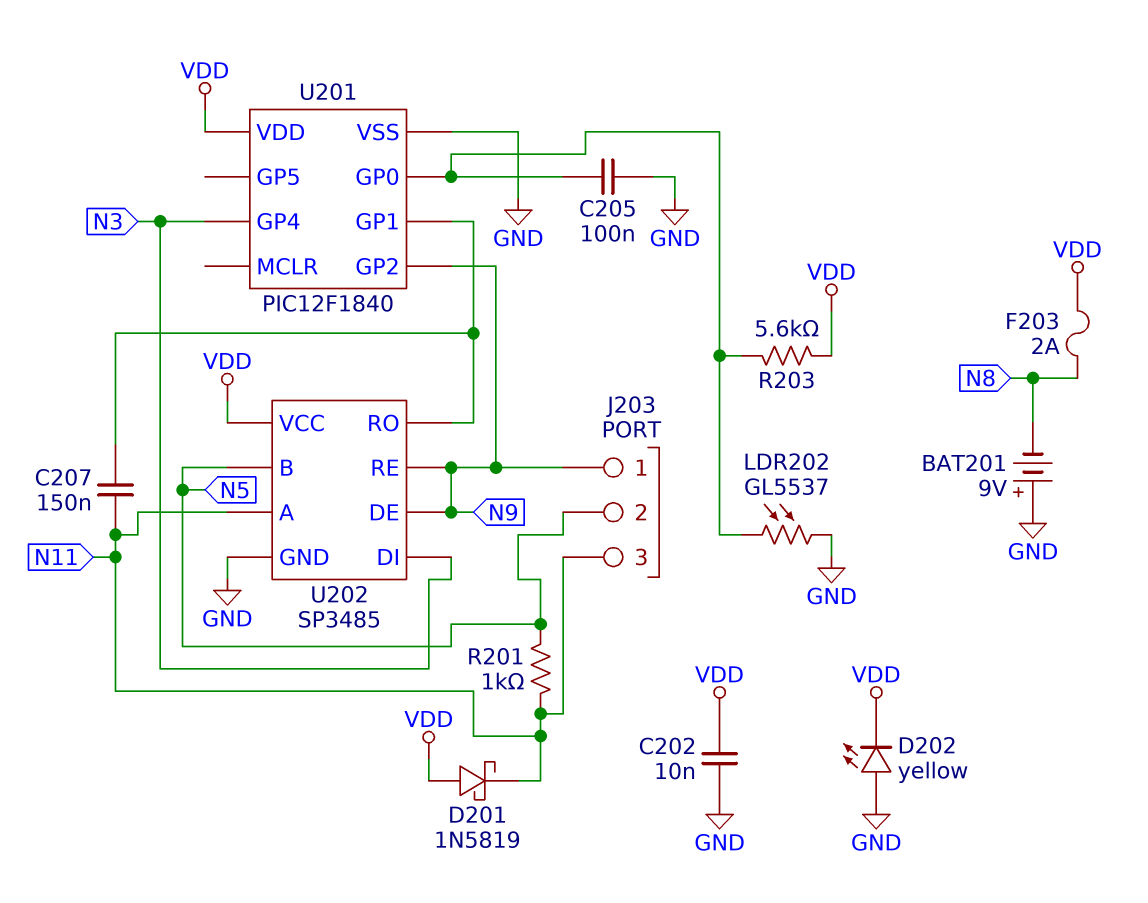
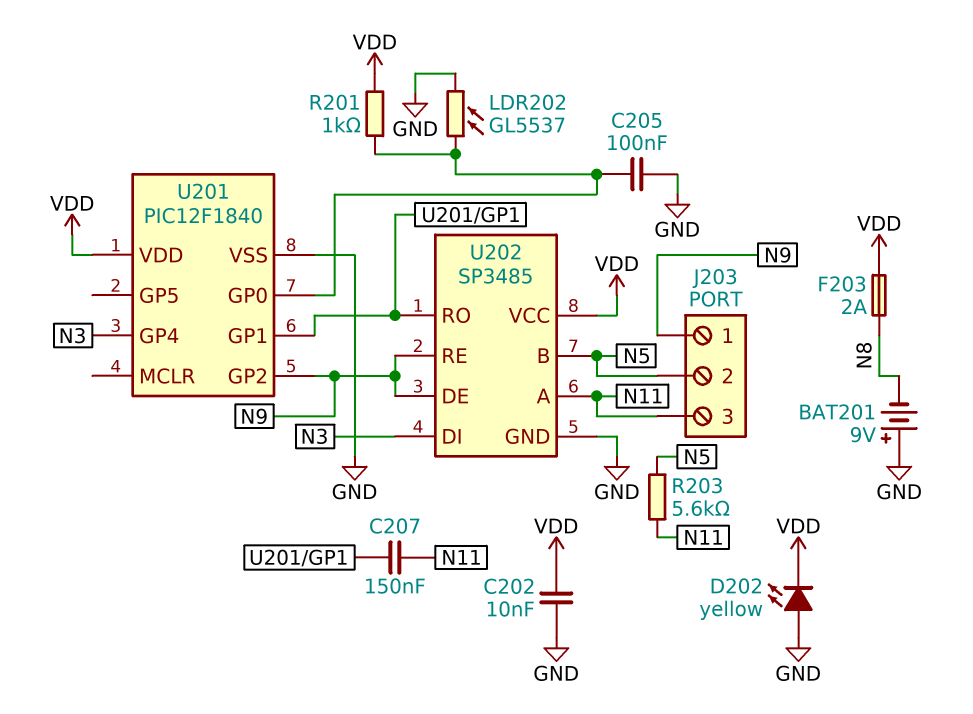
D201: schottky 1N5819 (A VDD, K N11) -> none
R201: 1k (N5, N11) -> 1k (U201/GP0, VDD)
R203: 5.6k (U201/GP0, VDD) -> 5.6k (N5, N11)

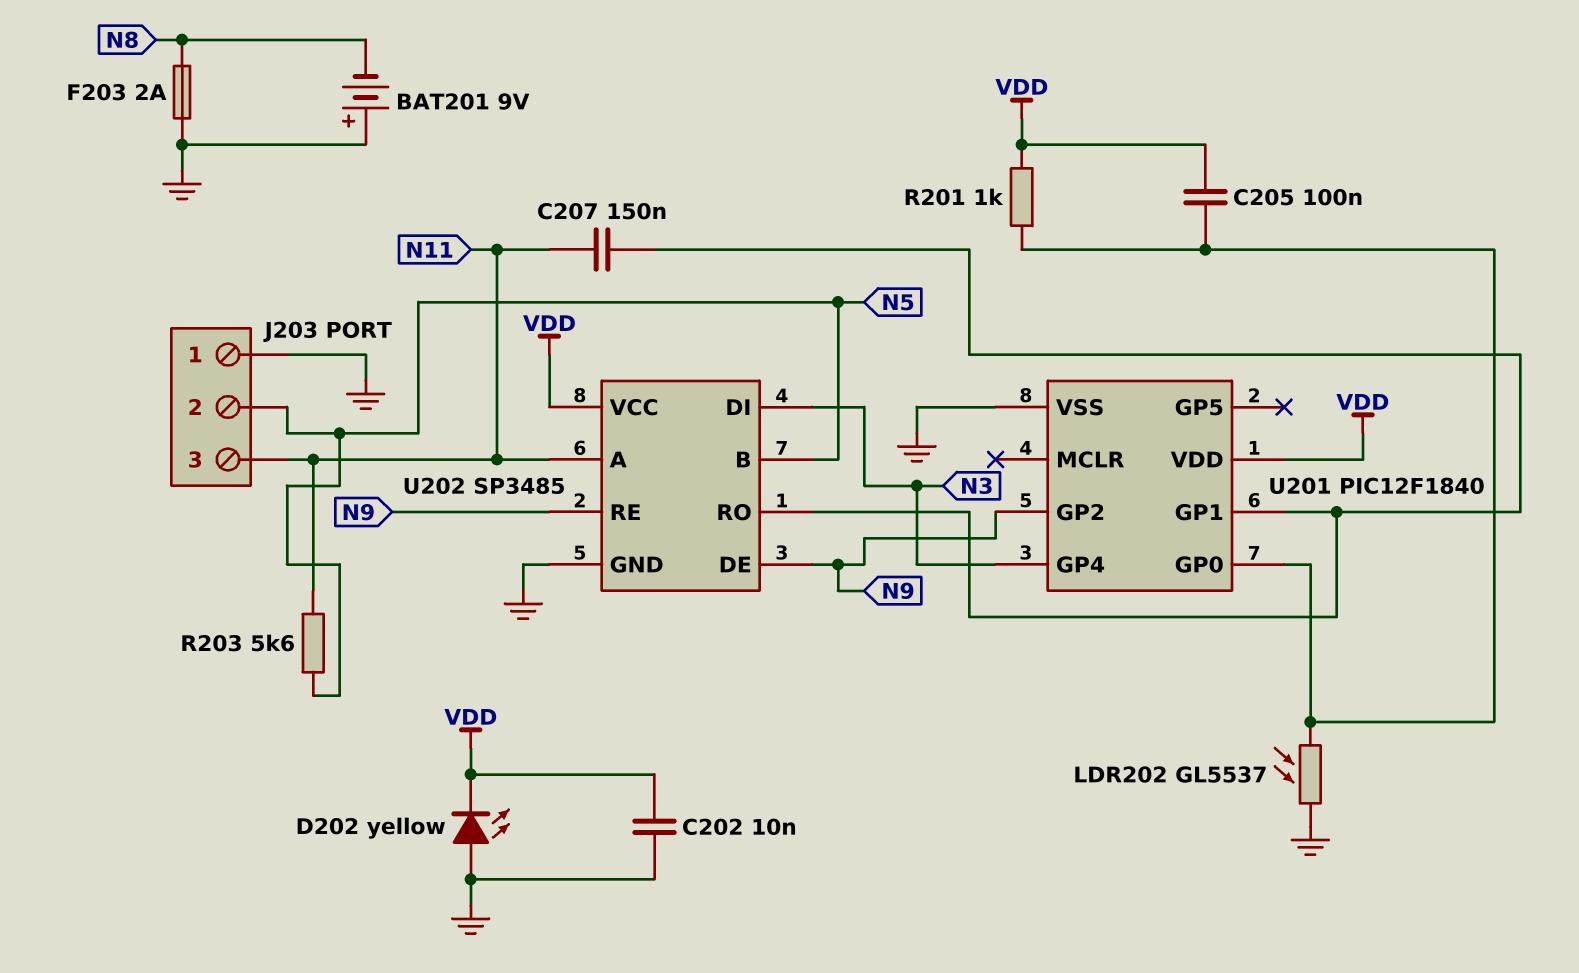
C205: 100nF (GND, U201/GP0) -> 100nF (U201/GP0, VDD)
F203: 2A (N8, VDD) -> 2A (GND, N8)
J203 pin 1: N9 -> GND

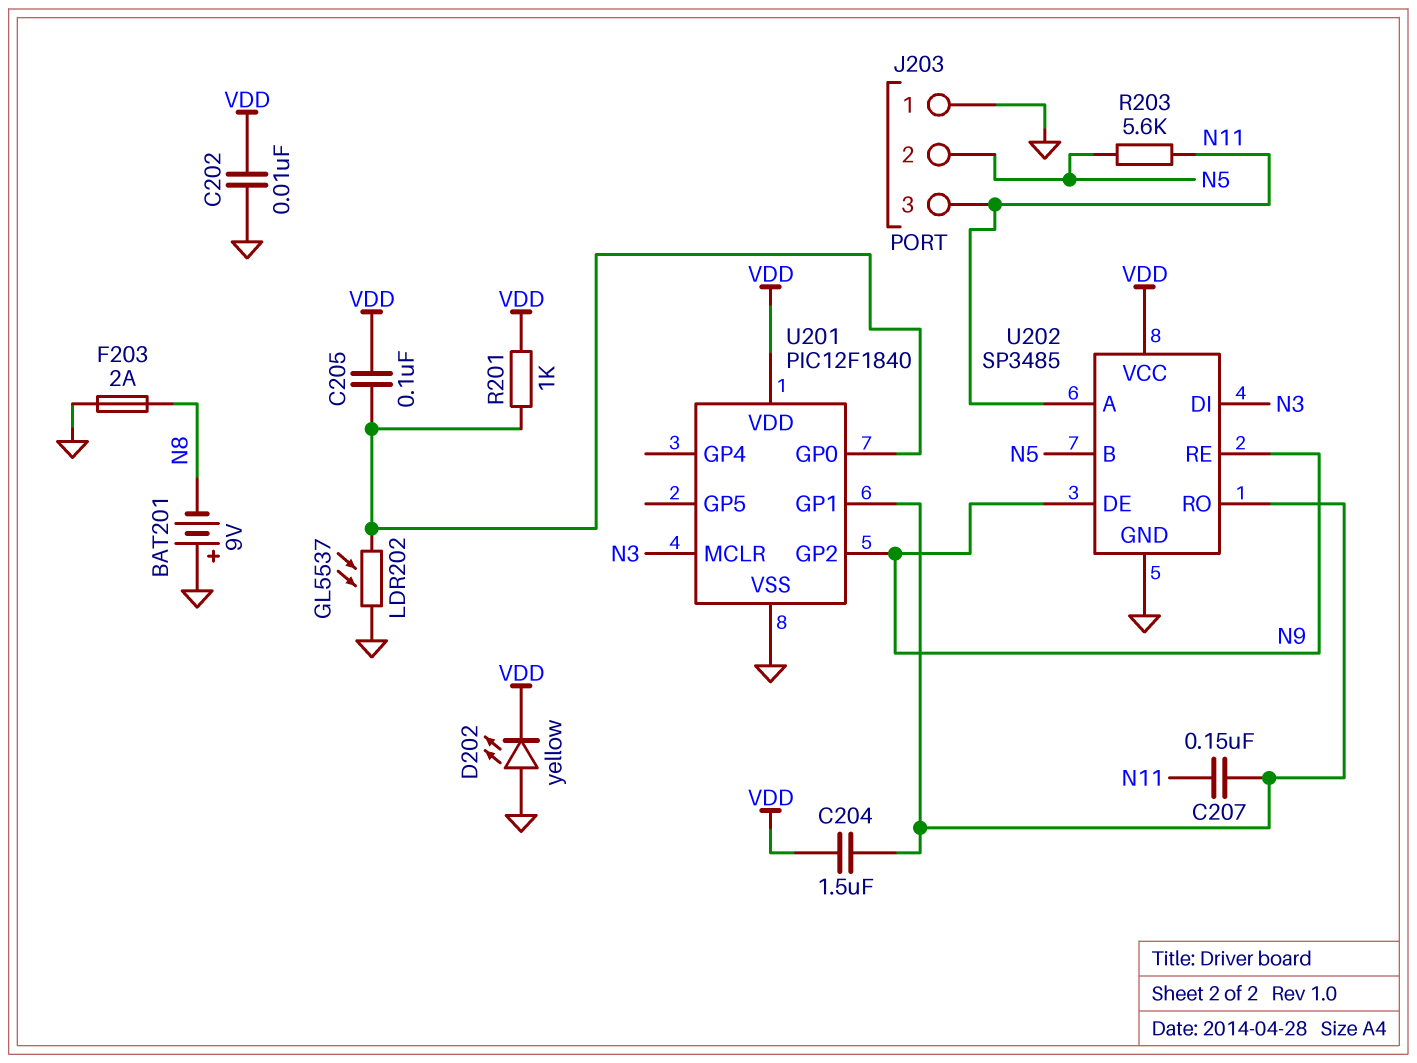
C204: none -> 1.5uF (U201/GP1, VDD)
U201 pin GP4: N3 -> none
U201 pin MCLR: none -> N3

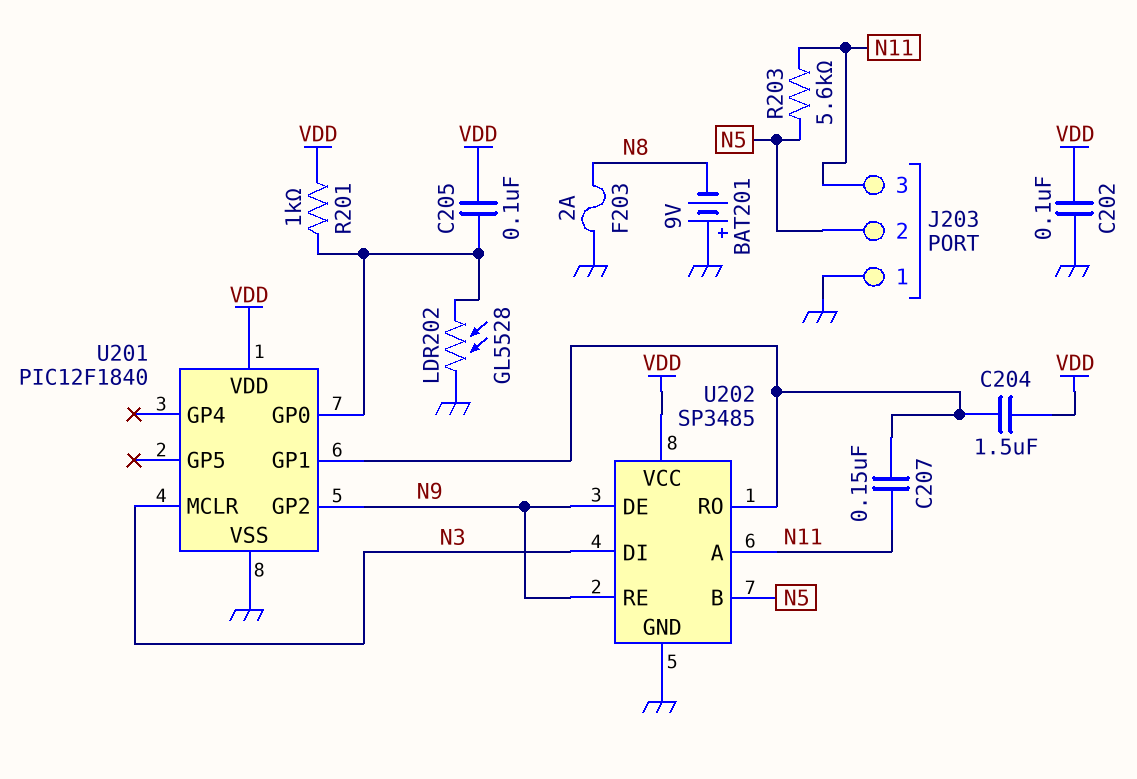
C202: 10nF (GND, VDD) -> 100nF (GND, VDD)
D202: LED yellow (A GND, K VDD) -> none
LDR202: GL5537 (GND, U201/GP0) -> GL5528 (GND, U201/GP0)

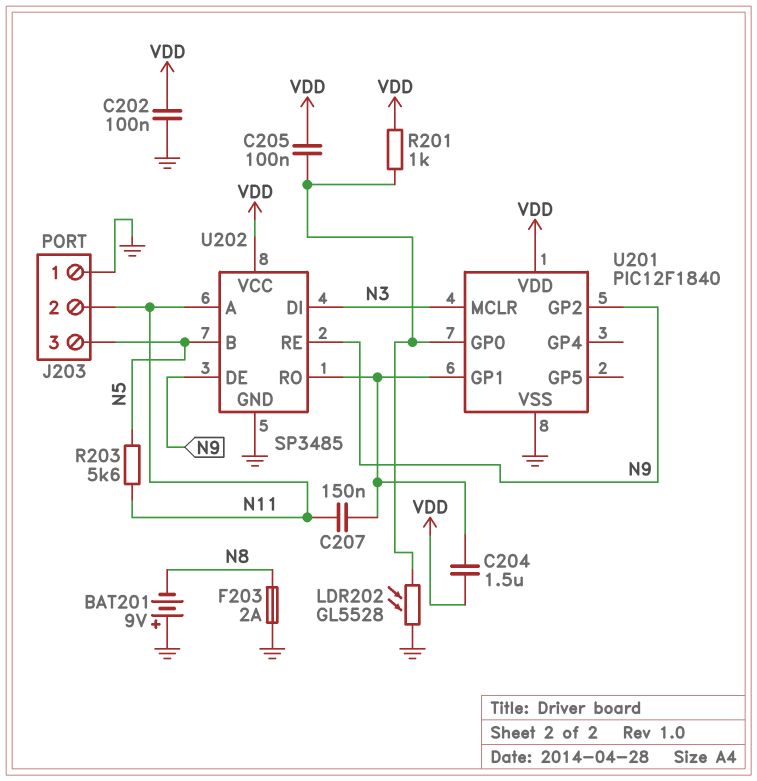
J203 pin 2: N5 -> N11
J203 pin 3: N11 -> N5

